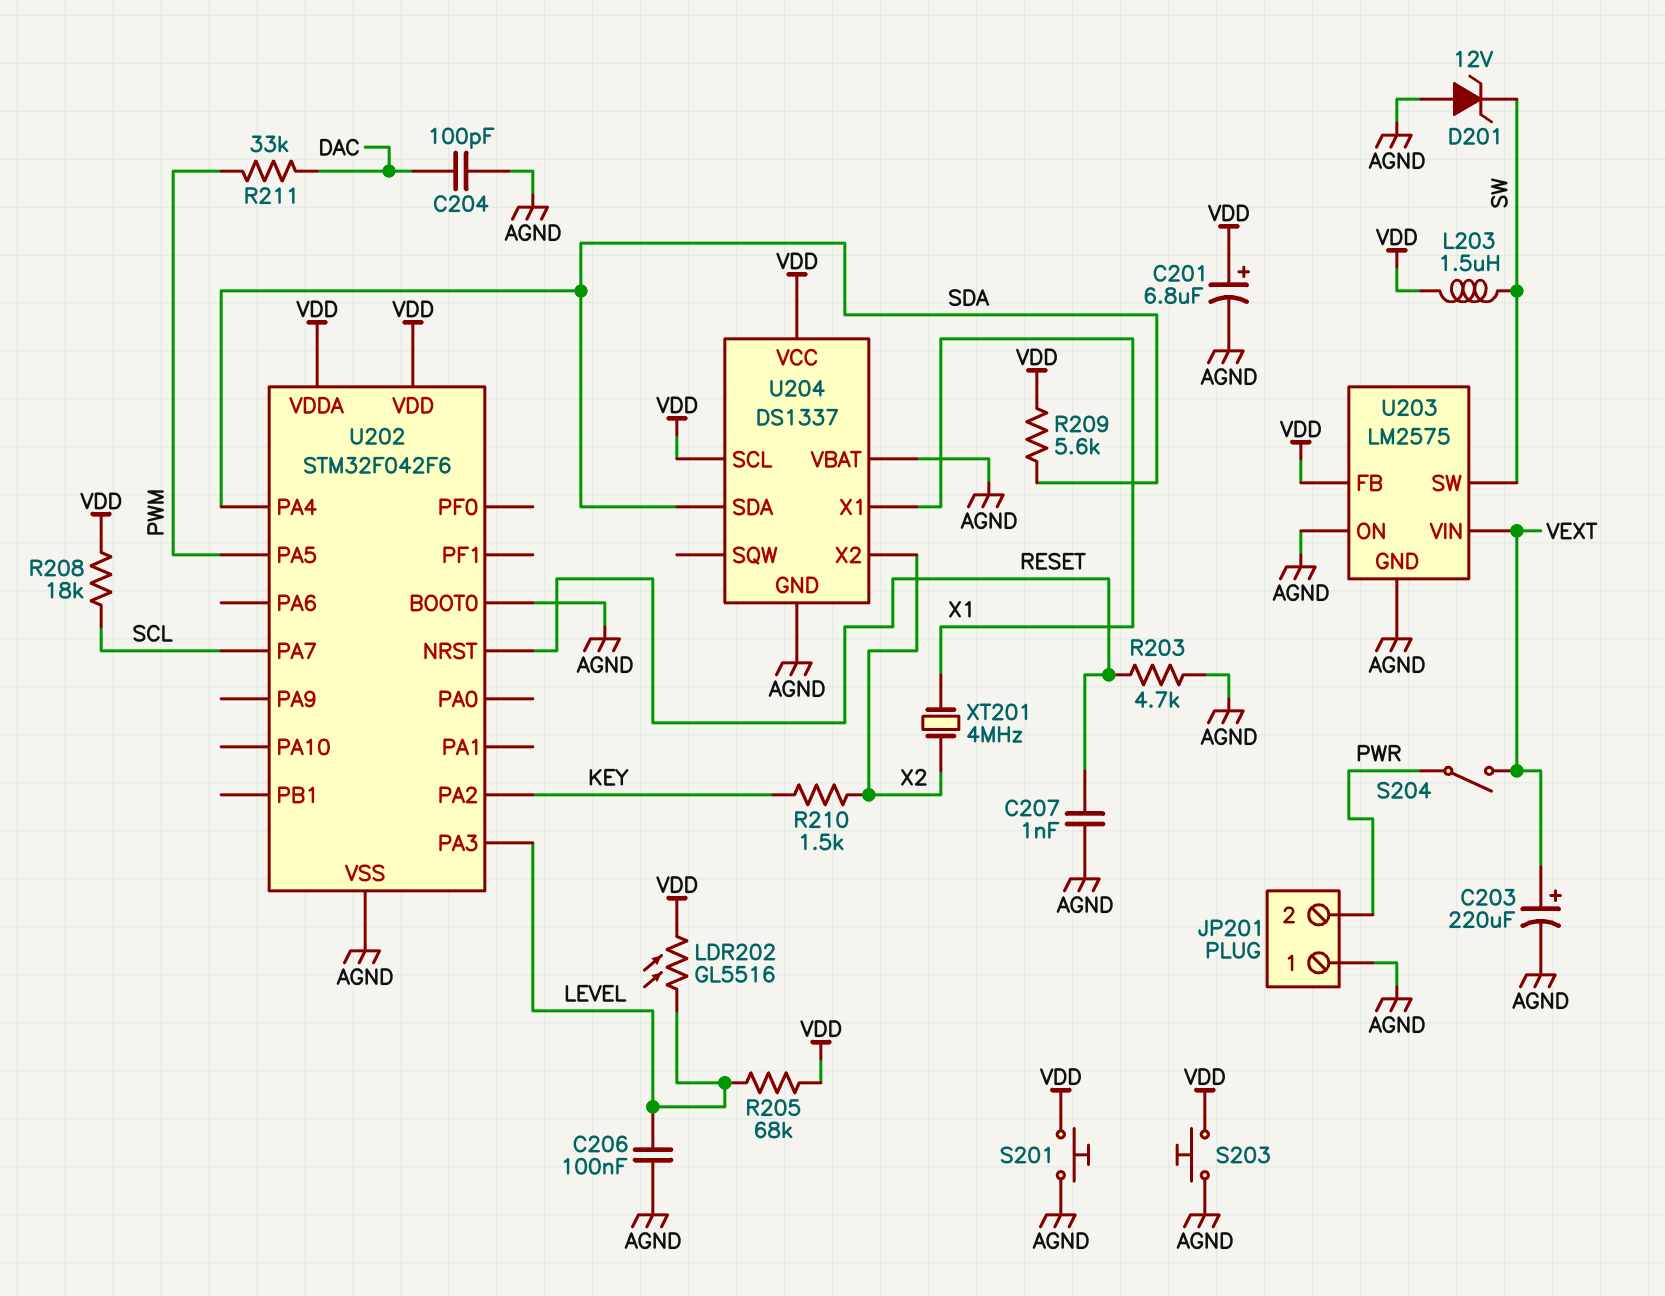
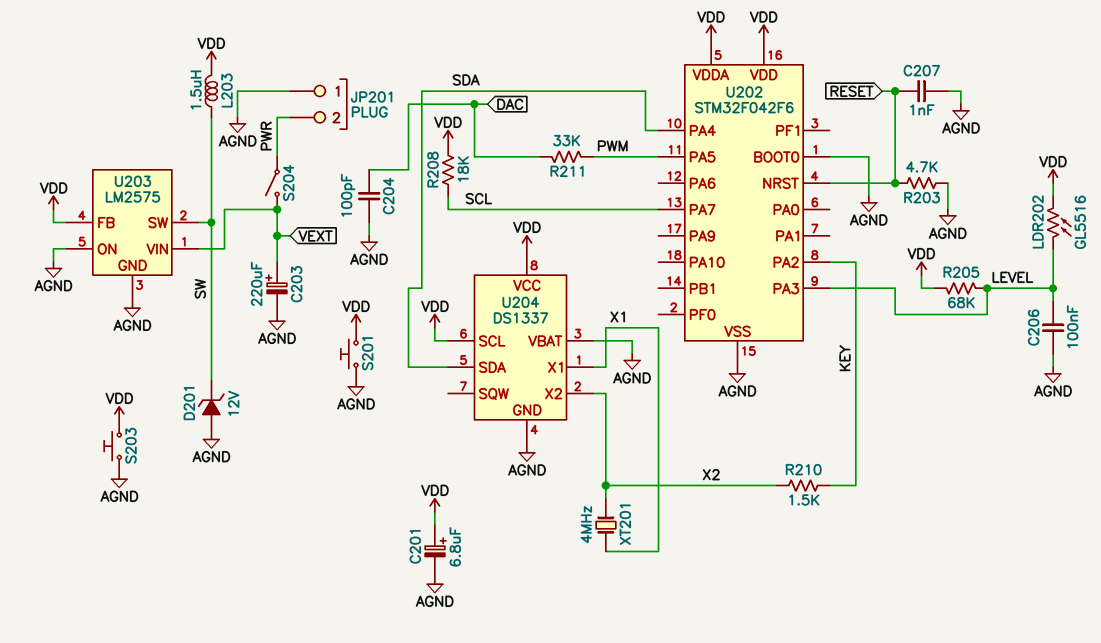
R209: 5.6k (SDA, VDD) -> none

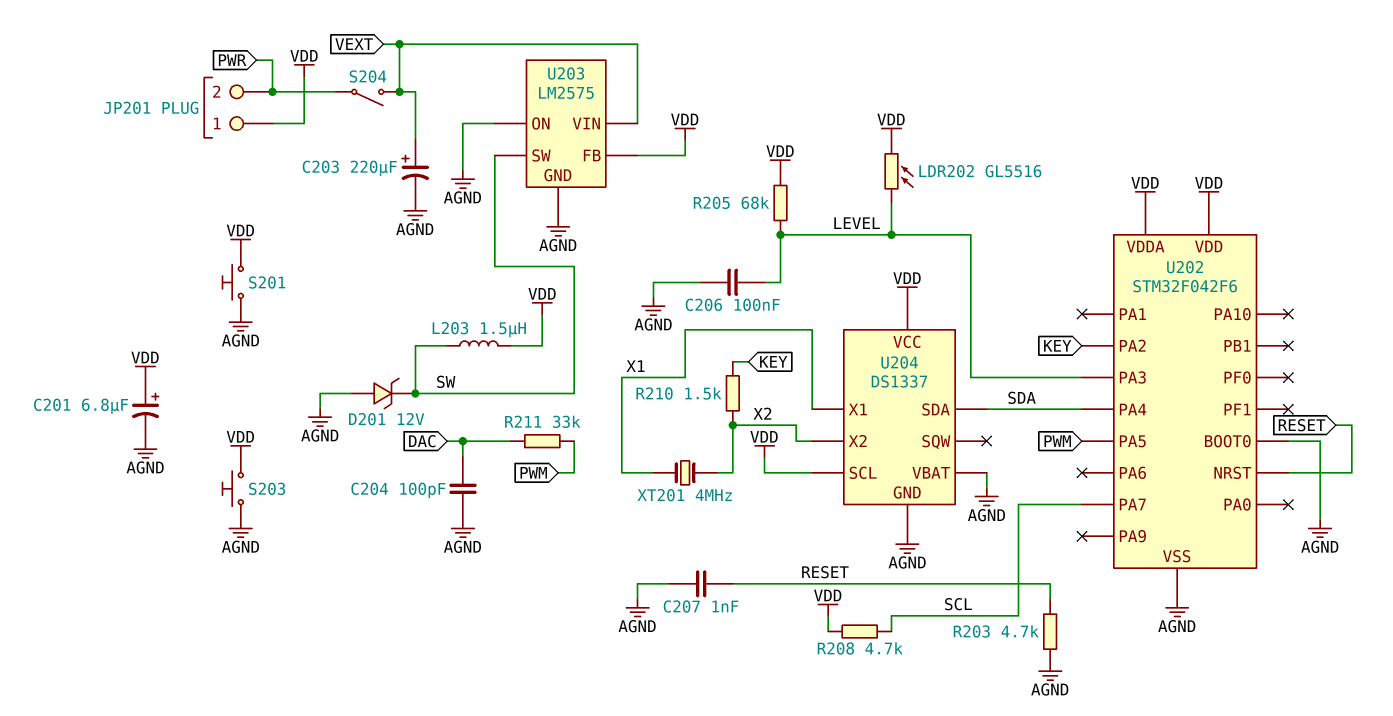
JP201 pin 1: AGND -> VDD
R208: 18k (SCL, VDD) -> 4.7k (SCL, VDD)

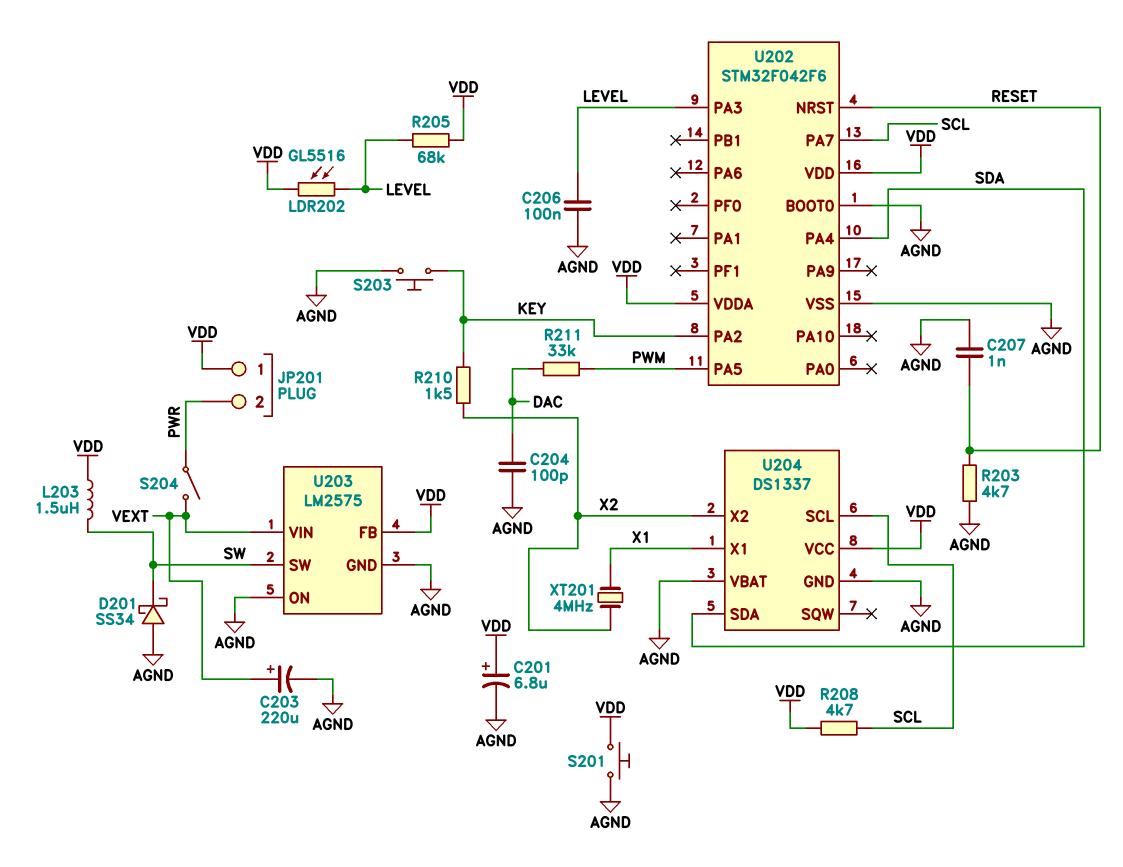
D201: zener 12V (A AGND, K SW) -> schottky SS34 (A AGND, K SW)
S203: button (AGND, VDD) -> button (AGND, KEY)
U204 pin SCL: VDD -> SCL

